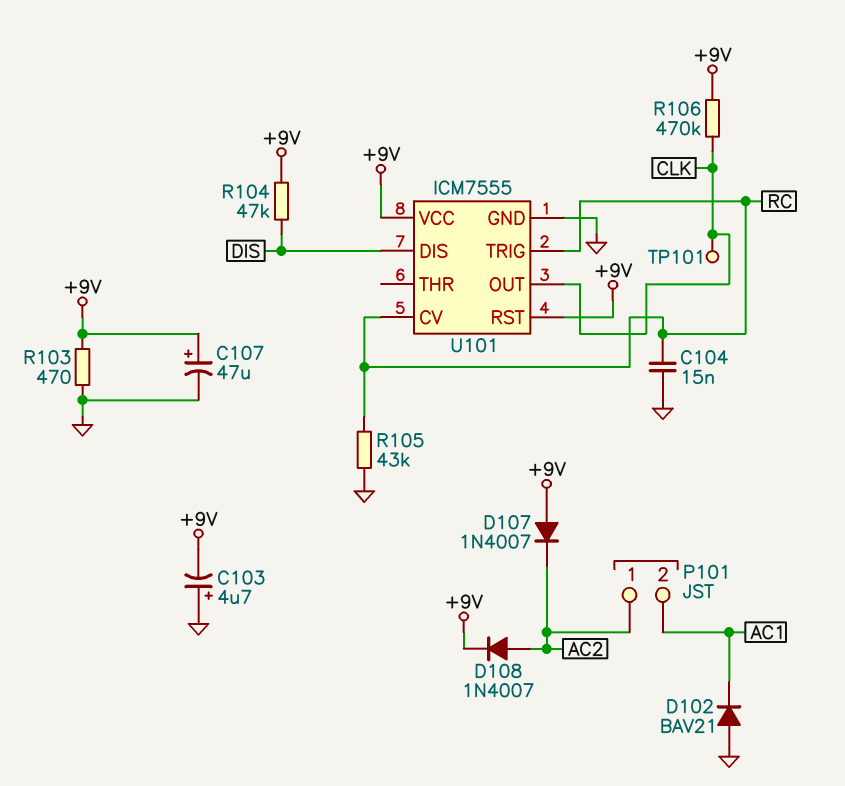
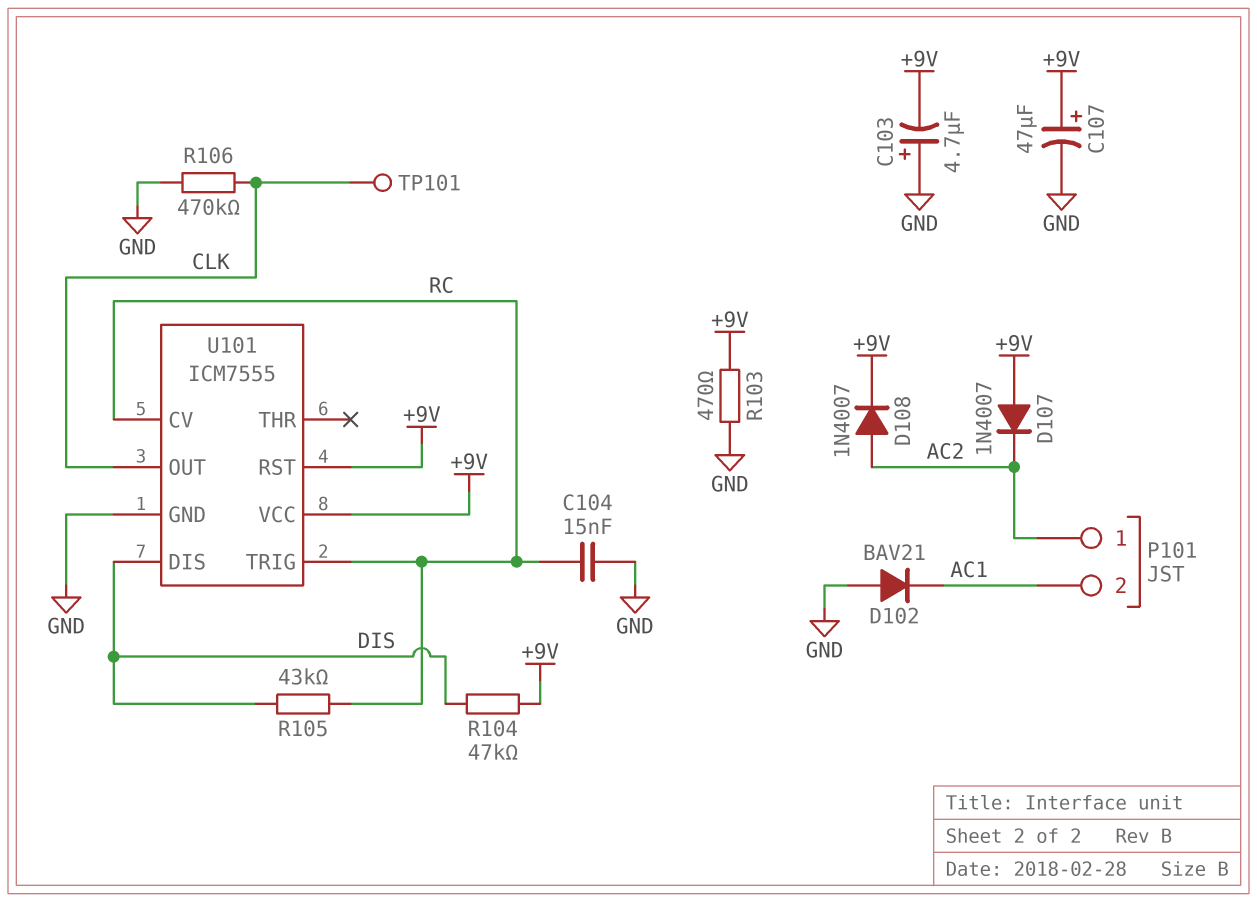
R105: 43k (GND, RC) -> 43k (DIS, RC)
R106: 470k (+9V, CLK) -> 470k (CLK, GND)

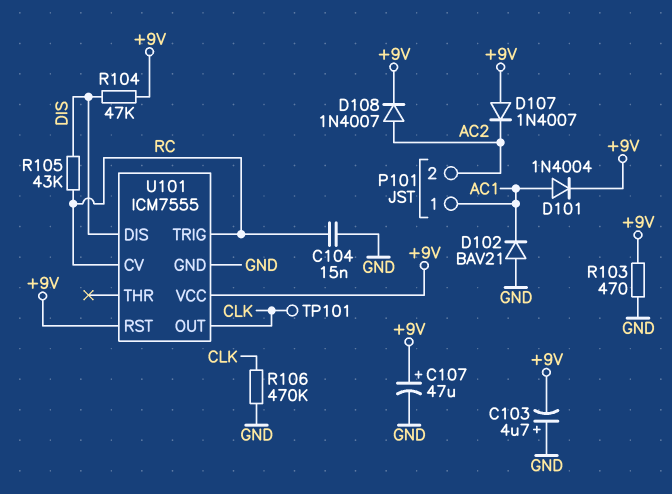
D101: none -> diode 1N4004 (A AC1, K +9V)
P101 pin 1: AC2 -> AC1
P101 pin 2: AC1 -> AC2

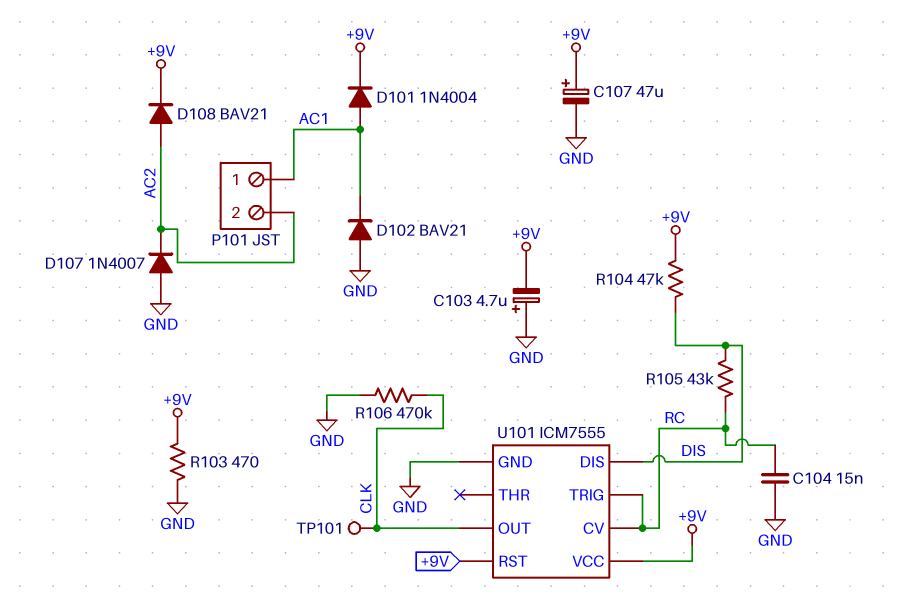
D107: diode 1N4007 (A +9V, K AC2) -> diode 1N4007 (A GND, K AC2)
D108: diode 1N4007 (A AC2, K +9V) -> diode BAV21 (A AC2, K +9V)

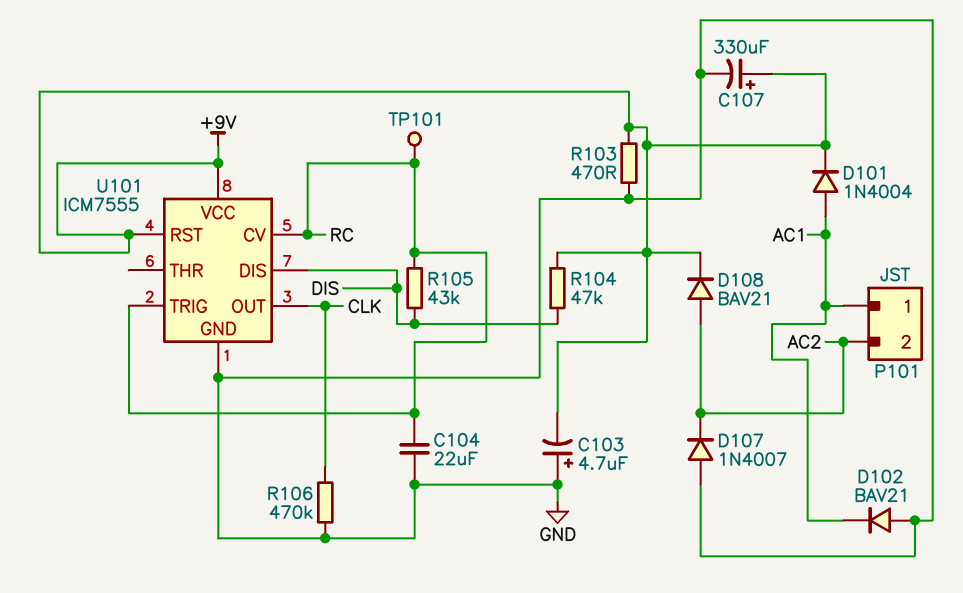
C104: 15nF (GND, RC) -> 22uF (GND, RC)
C107: 47uF (plus +9V, minus GND) -> 330uF (plus +9V, minus GND)
TP101: test point (CLK) -> test point (RC)

